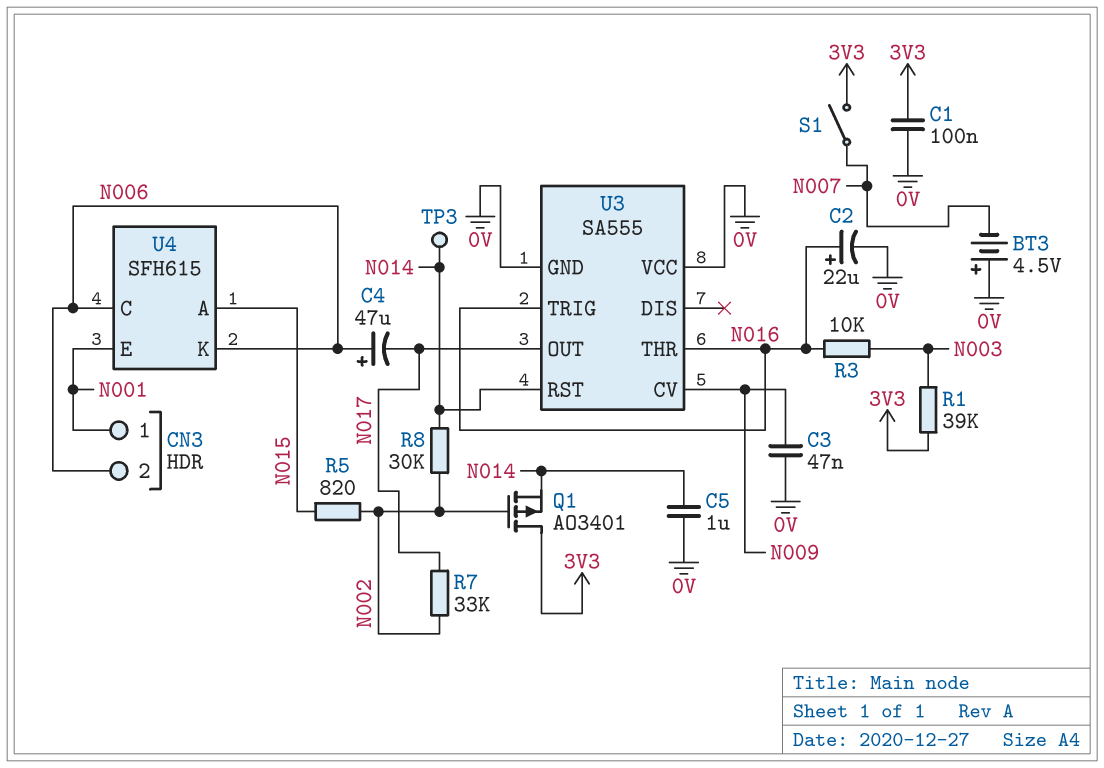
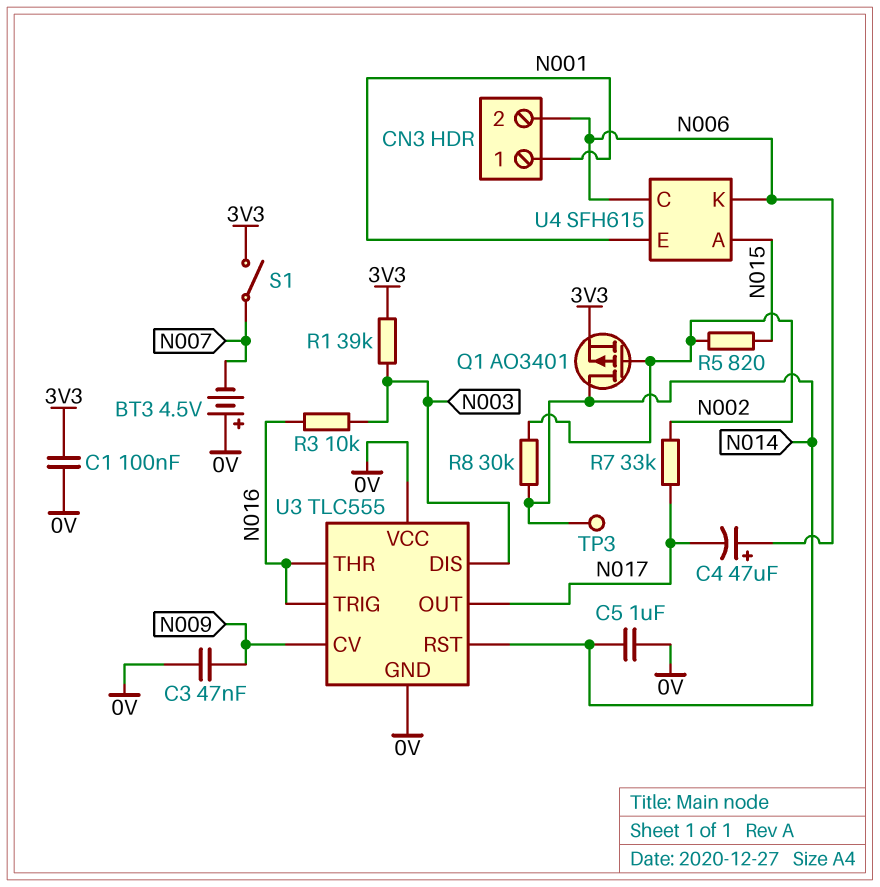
C2: 22uF (plus N016, minus 0V) -> none
Q1: PMOS AO3401 (G N002, D 3V3, S N014) -> PMOS AO3401 (G N002, D N014, S 3V3)
U3: SA555 -> TLC555
U3 pin DIS: none -> N003

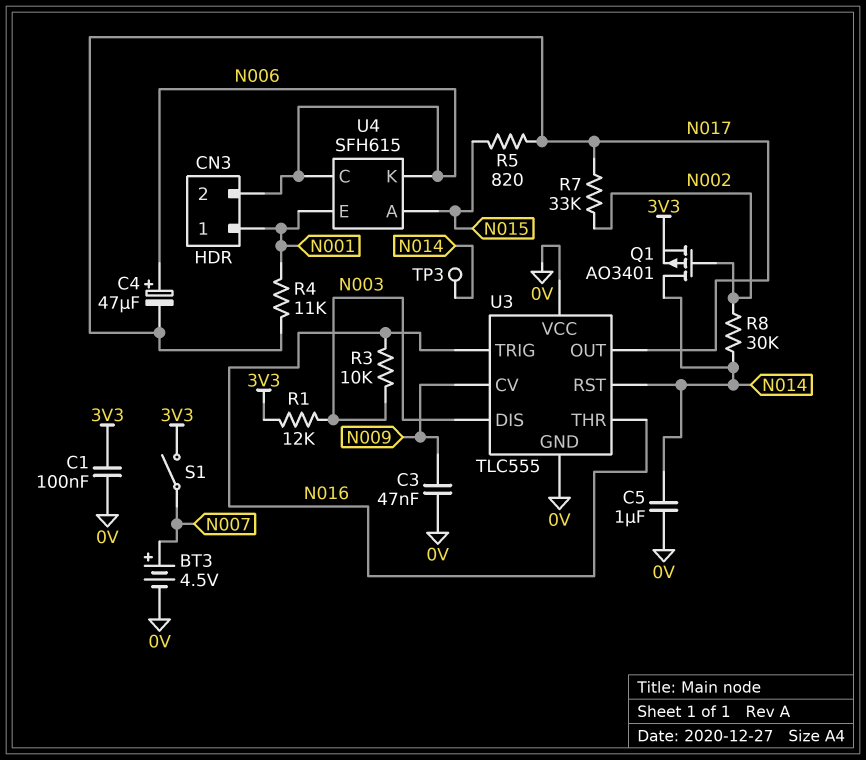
BT3: 4.5V (plus 0V, minus N007) -> 4.5V (plus N007, minus 0V)
R1: 39k (3V3, N003) -> 12k (3V3, N003)
R4: none -> 11k (N001, N017)
R5: 820 (N002, N015) -> 820 (N015, N017)

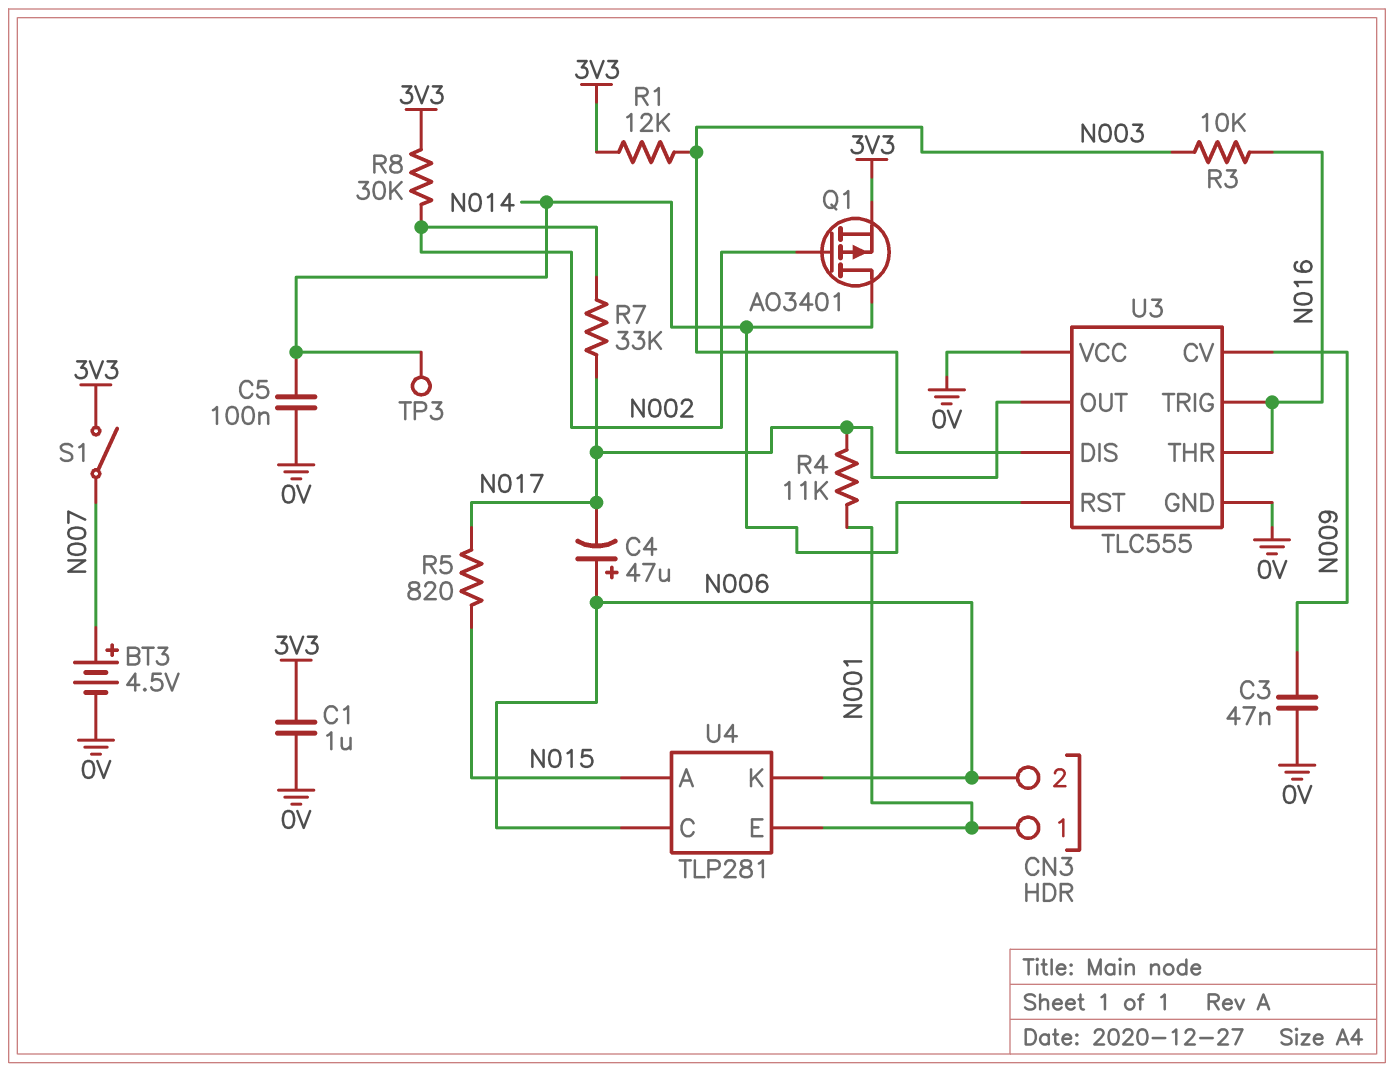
C1: 100nF (0V, 3V3) -> 1uF (0V, 3V3)
C5: 1uF (0V, N014) -> 100nF (0V, N014)
R8: 30k (N002, N014) -> 30k (3V3, N002)
U4: SFH615 -> TLP281

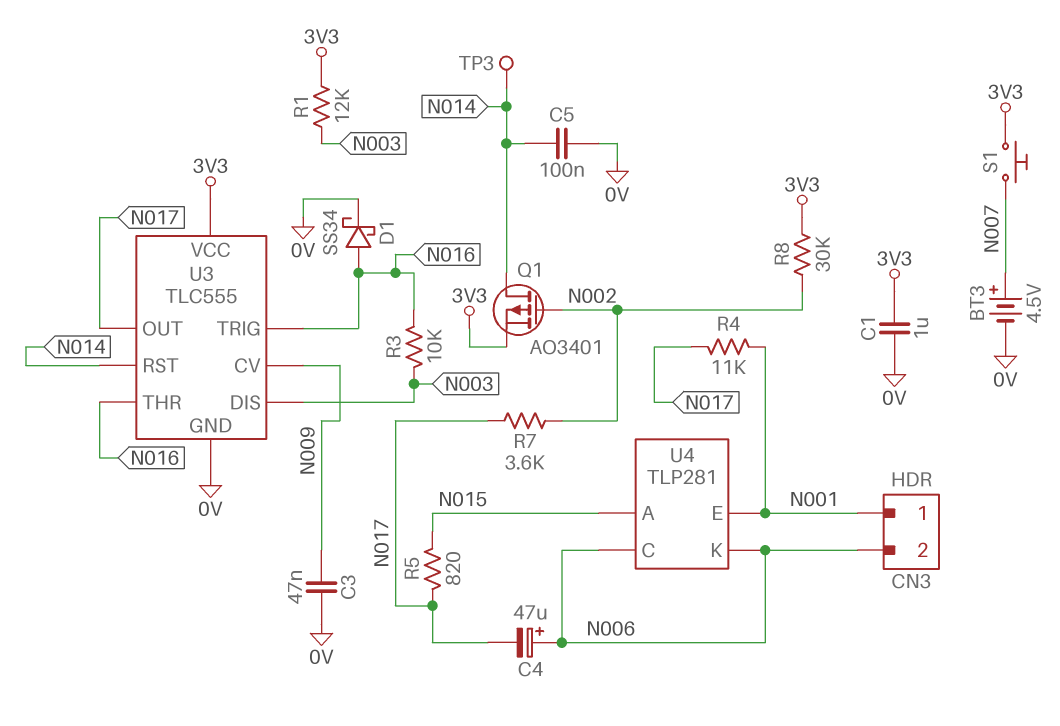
D1: none -> schottky SS34 (A N016, K 0V)
R7: 33k (N002, N017) -> 3.6k (N002, N017)
S1: switch (3V3, N007) -> button (3V3, N007)
U3 pin VCC: 0V -> 3V3

